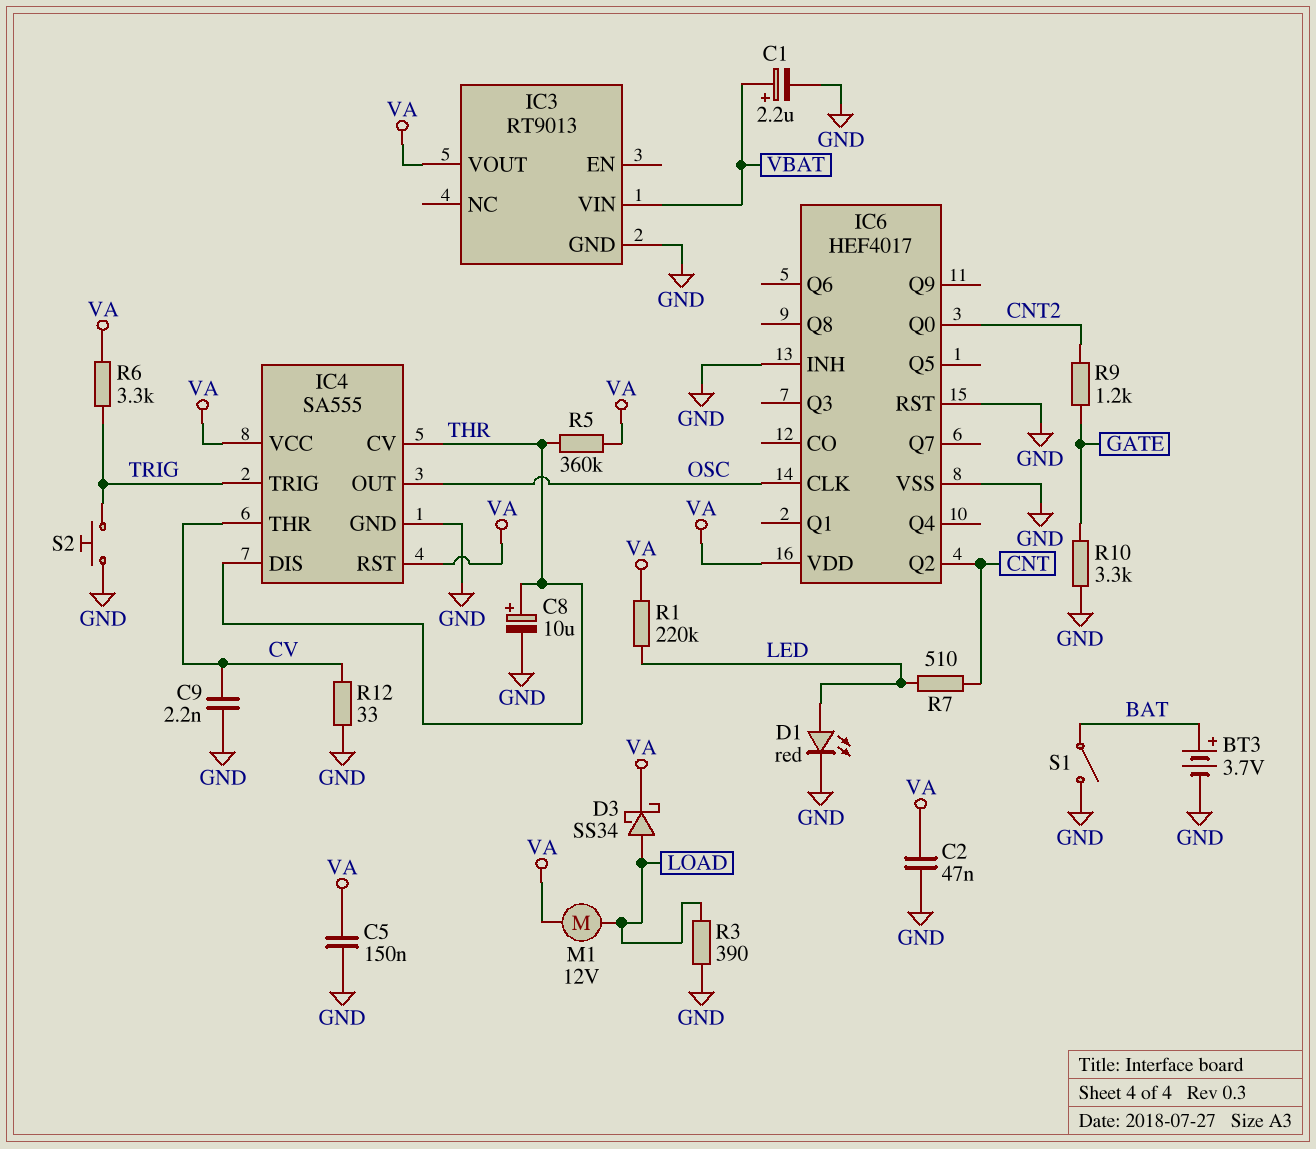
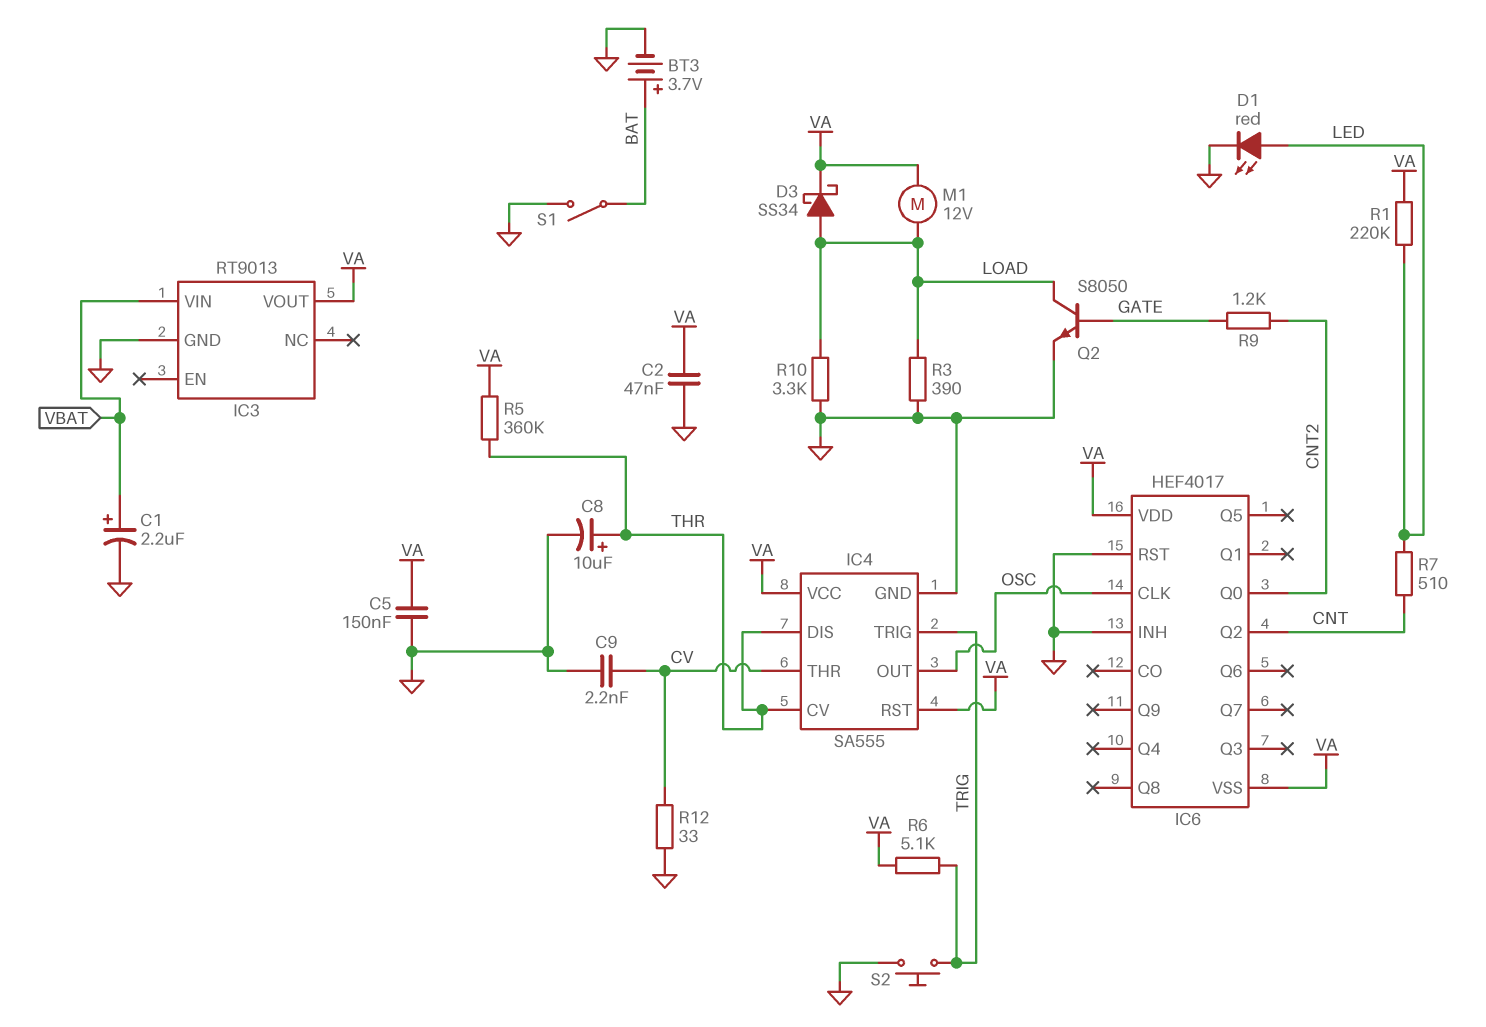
IC6 pin VSS: GND -> VA
Q2: none -> NPN S8050 (B GATE, C LOAD, E GND)
R6: 3.3k (TRIG, VA) -> 5.1k (TRIG, VA)
R10: 3.3k (GATE, GND) -> 3.3k (GND, LOAD)

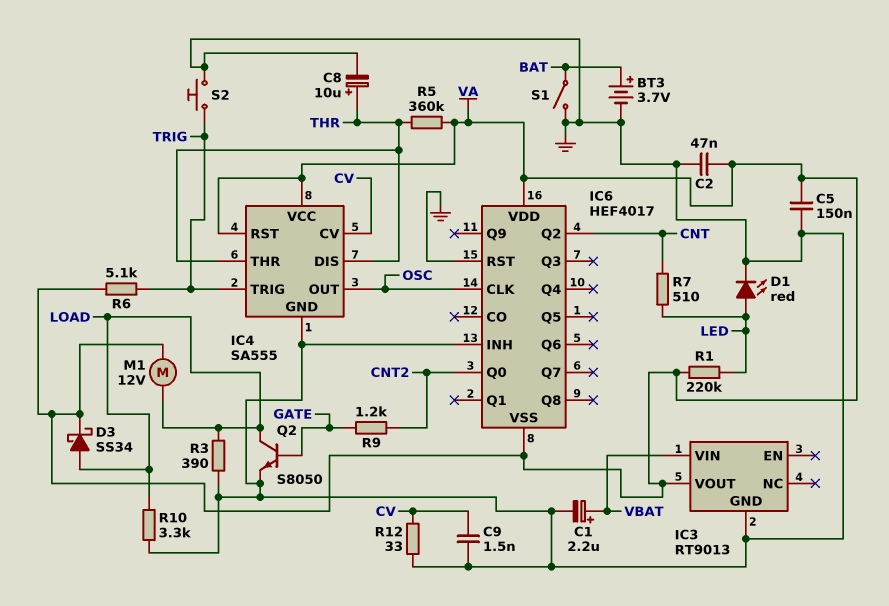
C9: 2.2nF (CV, GND) -> 1.5nF (CV, GND)
IC4 pin CV: THR -> CV
IC4 pin THR: CV -> THR

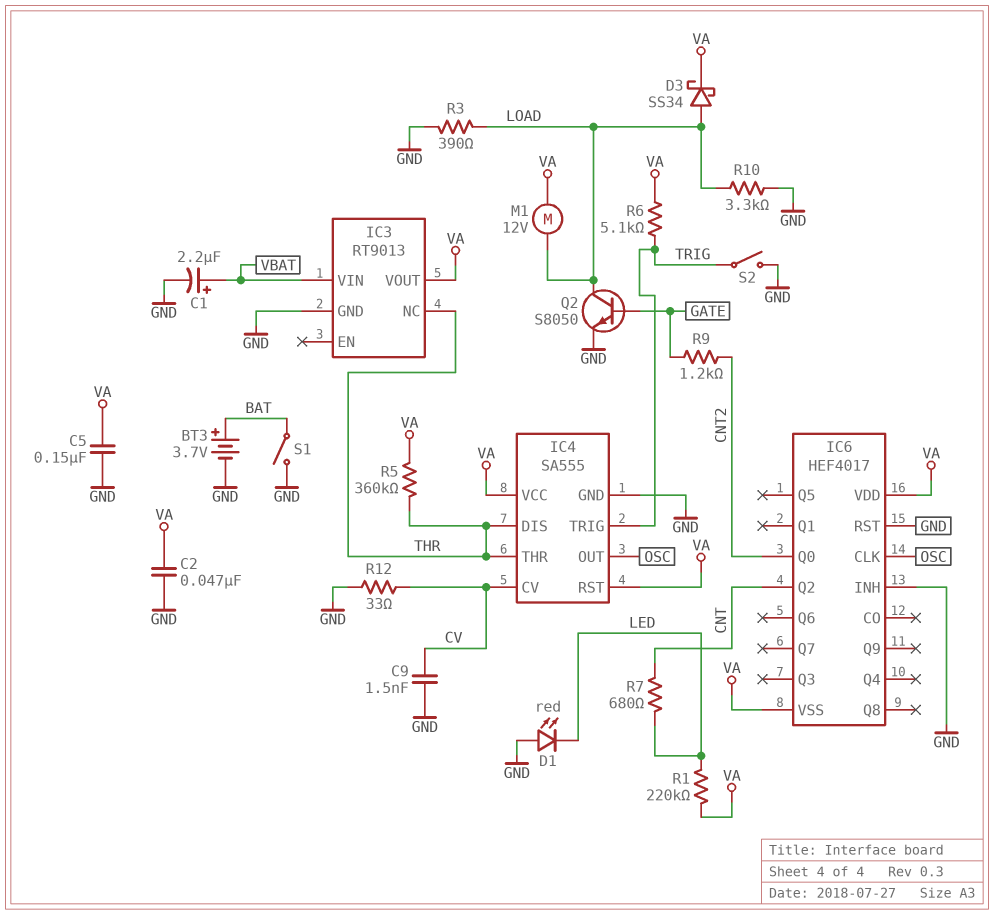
C8: 10uF (plus THR, minus GND) -> none
D1: LED red (A LED, K GND) -> LED red (A GND, K LED)
IC3 pin NC: none -> THR
R7: 510 (CNT, LED) -> 680 (CNT, LED)
S2: button (GND, TRIG) -> switch (GND, TRIG)

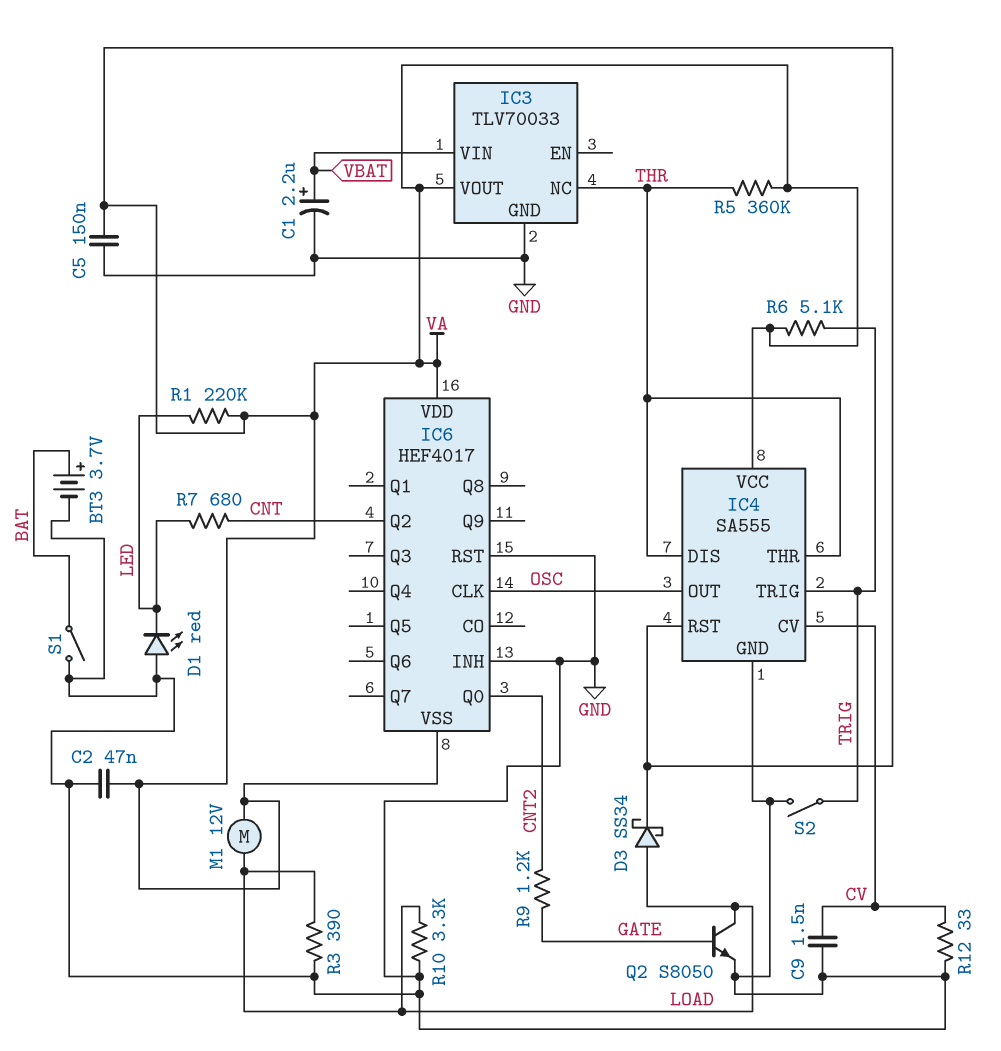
IC3: RT9013 -> TLV70033

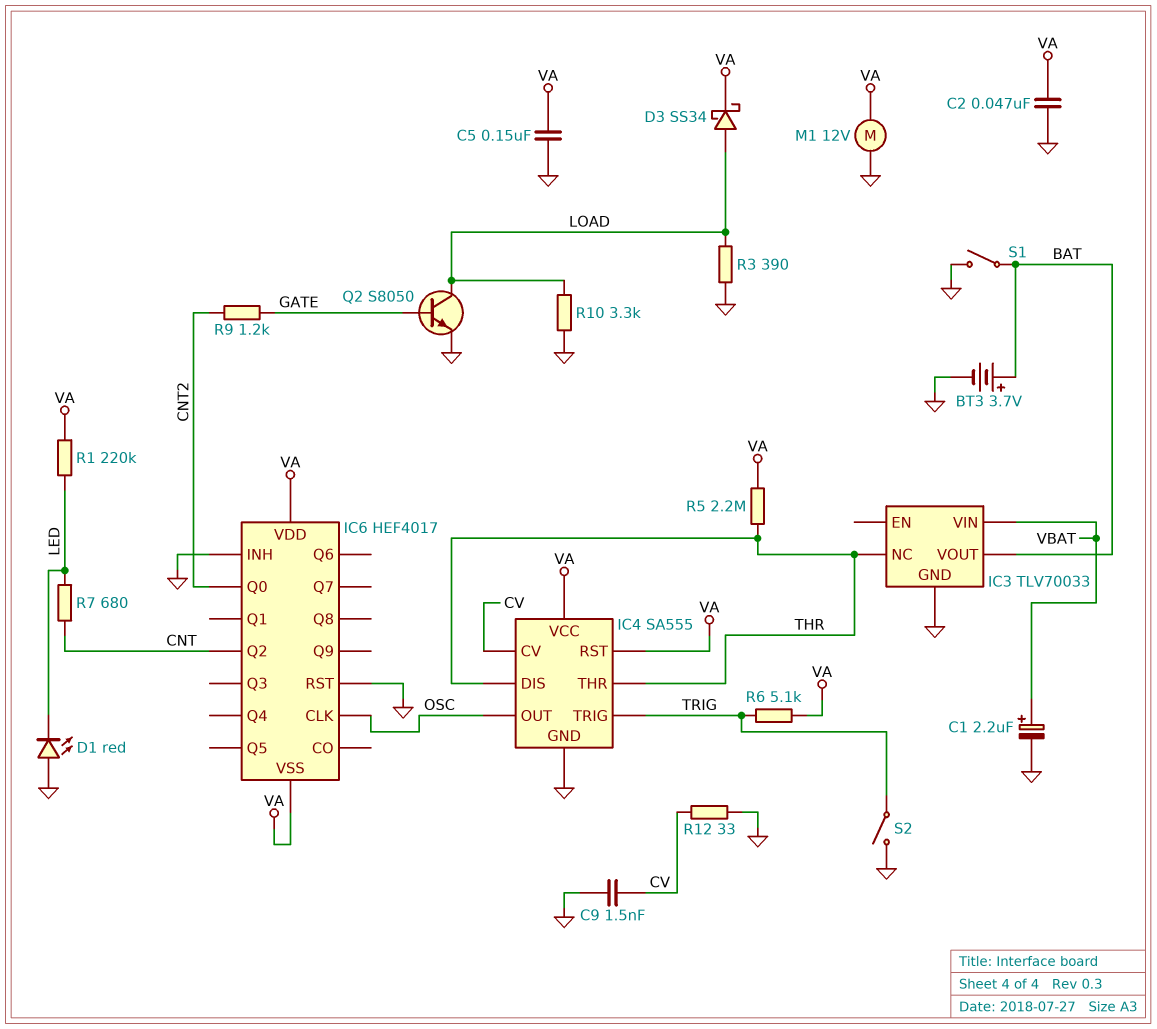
IC3 pin VOUT: VA -> BAT
M1: motor 12V (LOAD, VA) -> motor 12V (GND, VA)
R5: 360k (THR, VA) -> 2.2M (THR, VA)

